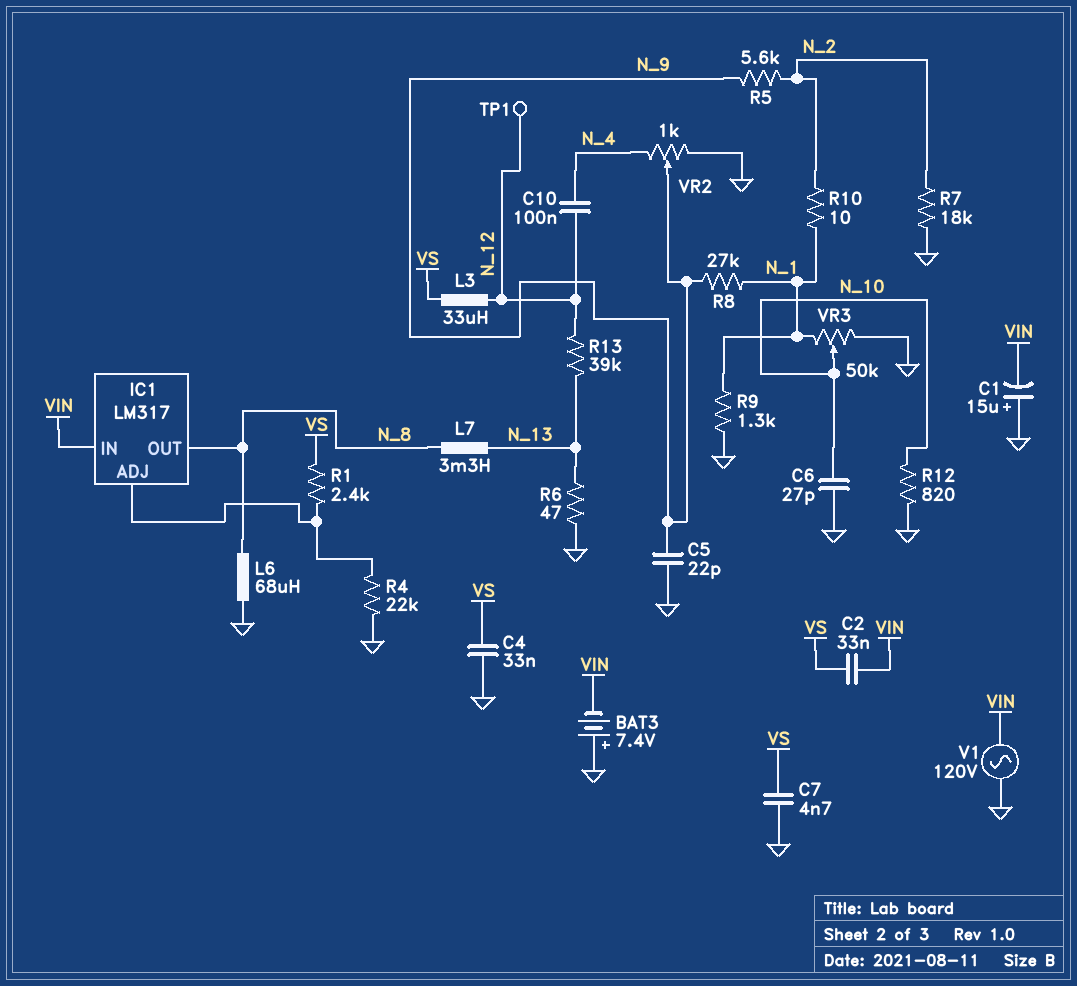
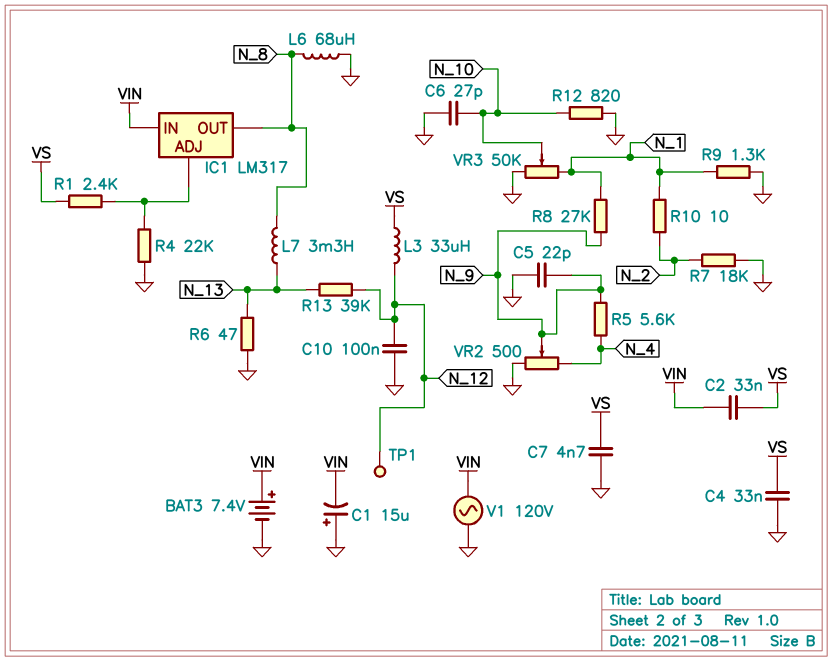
BAT3: 7.4V (plus GND, minus VIN) -> 7.4V (plus VIN, minus GND)
C10: 100nF (N_4, N_12) -> 100nF (GND, N_12)
R5: 5.6k (N_2, N_9) -> 5.6k (N_4, N_9)
VR2: 1k (GND, N_4, wiper N_9) -> 500 (GND, N_4, wiper N_9)

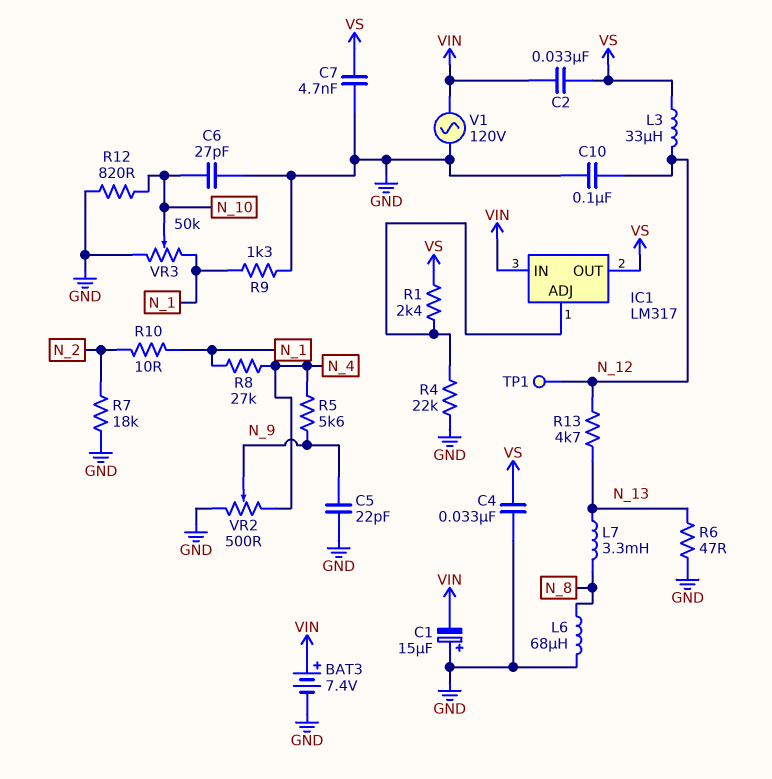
IC1 pin OUT: N_8 -> VS
R8: 27k (N_1, N_9) -> 27k (N_1, N_4)
R13: 39k (N_12, N_13) -> 4.7k (N_12, N_13)

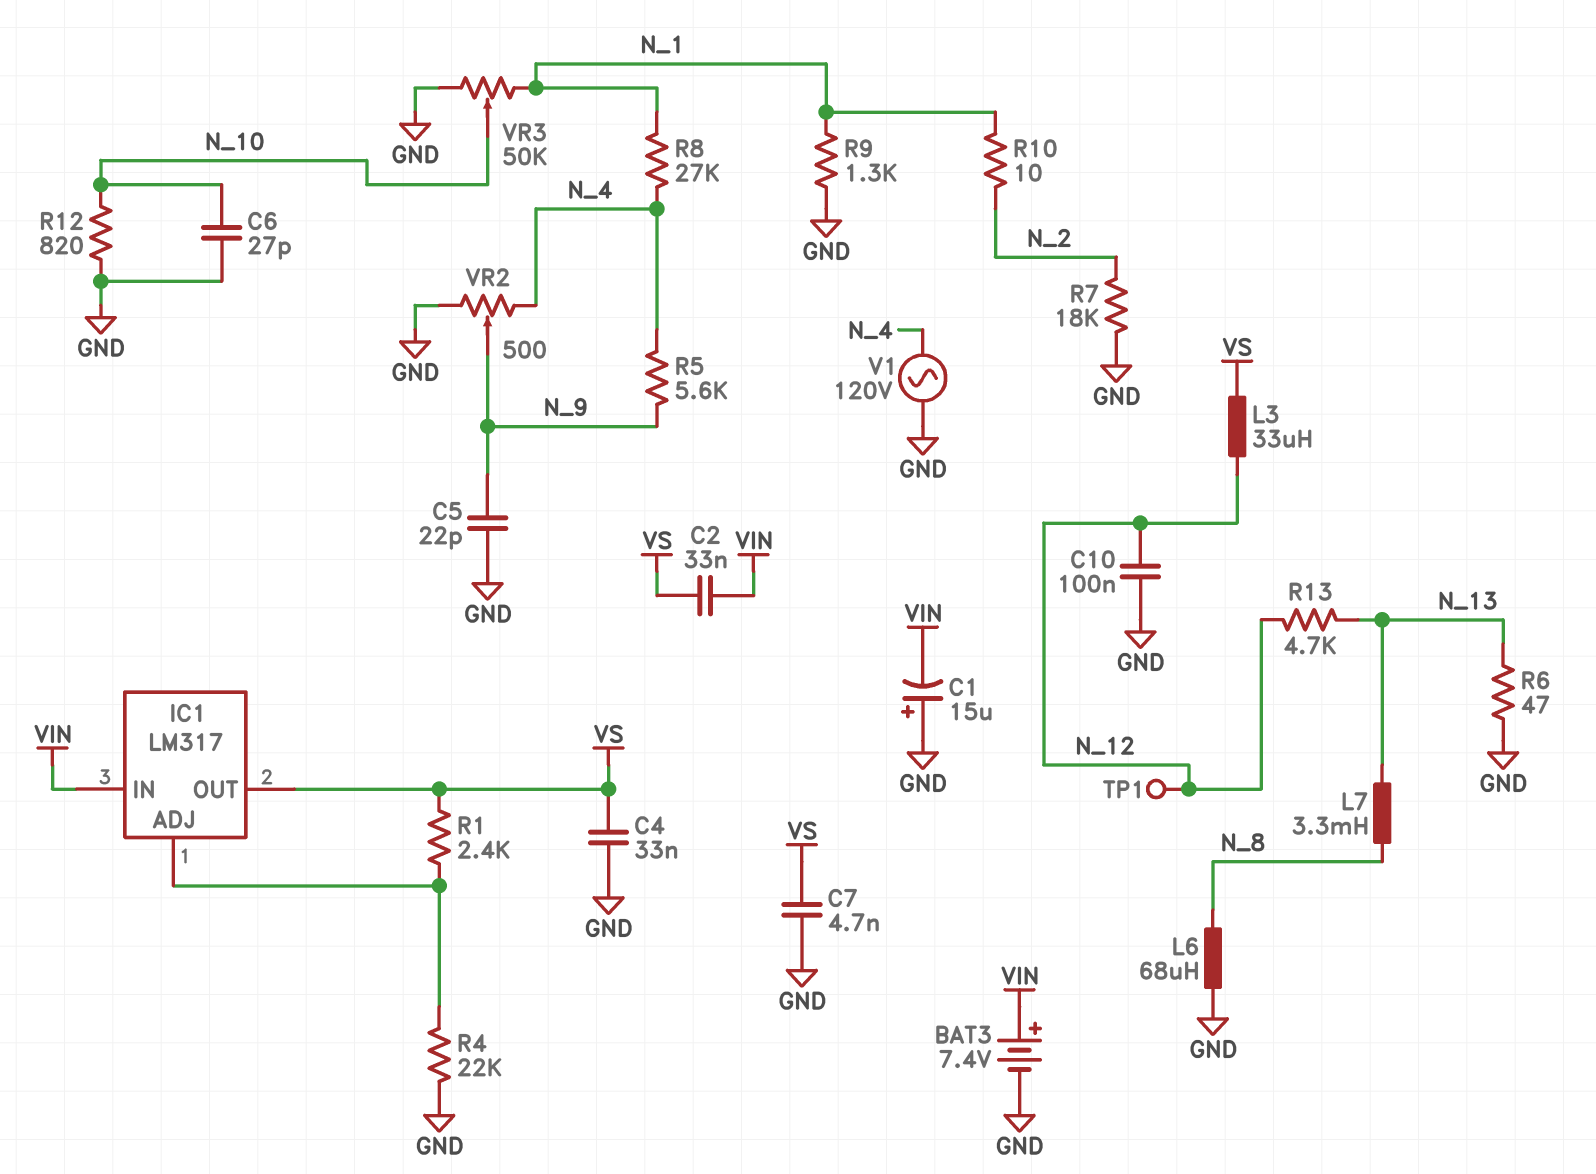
V1: AC 120V (GND, VIN) -> AC 120V (GND, N_4)

